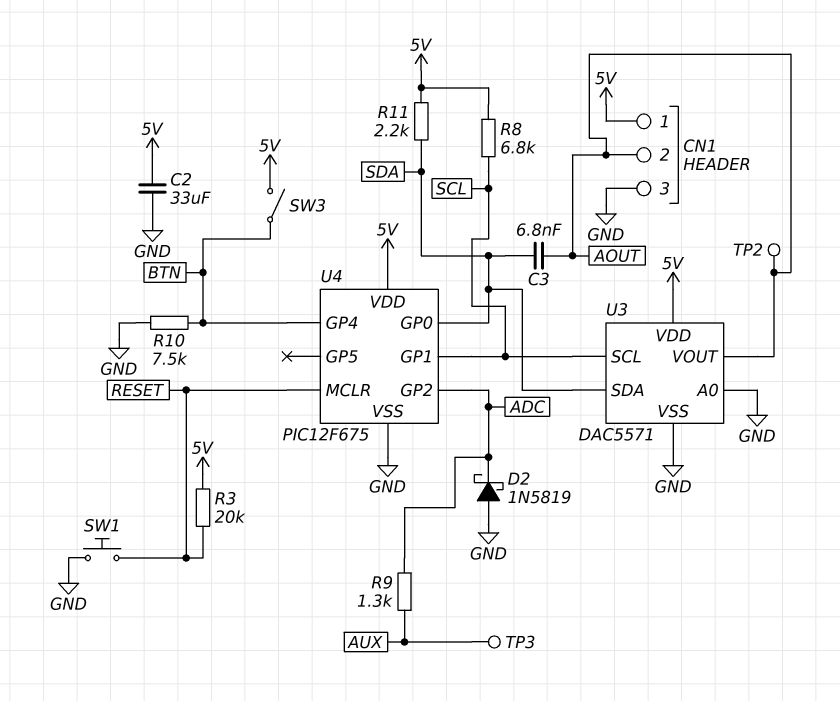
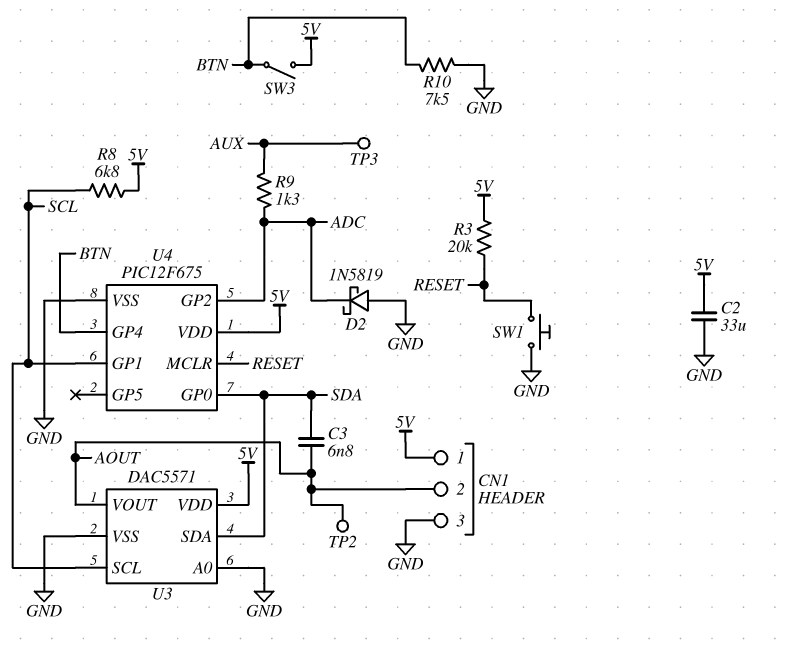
R11: 2.2k (5V, SDA) -> none

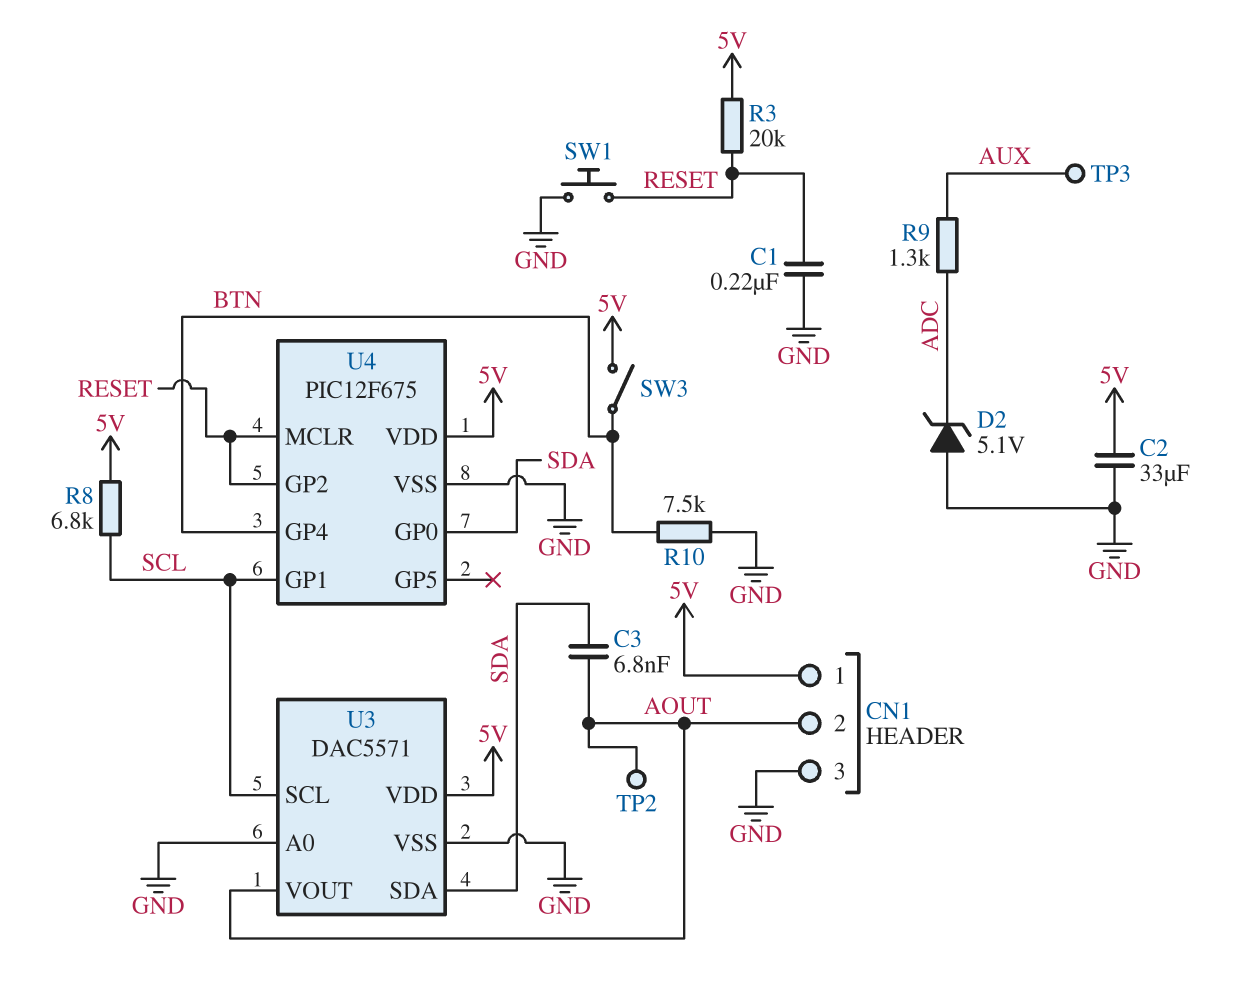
C1: none -> 220nF (GND, RESET)
D2: schottky 1N5819 (A GND, K ADC) -> zener 5.1V (A GND, K ADC)
U4 pin GP2: ADC -> RESET

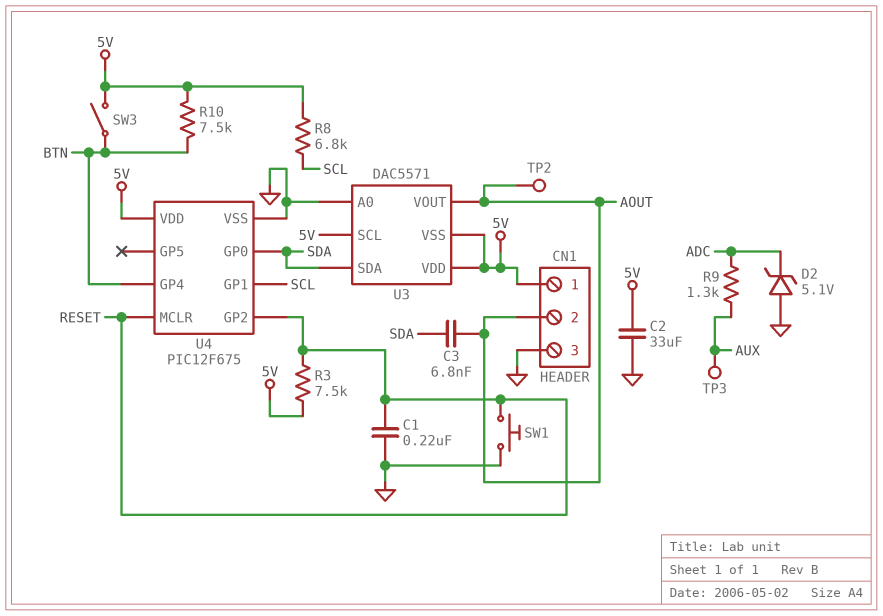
R3: 20k (5V, RESET) -> 7.5k (5V, RESET)
R10: 7.5k (BTN, GND) -> 7.5k (5V, BTN)
U3 pin SCL: SCL -> 5V
U3 pin VSS: GND -> 5V

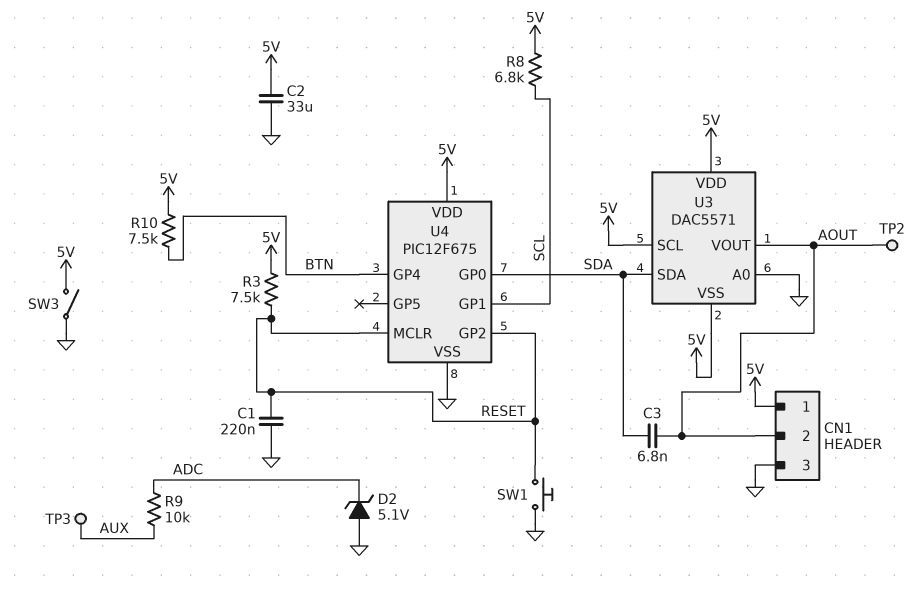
R9: 1.3k (ADC, AUX) -> 10k (ADC, AUX)
SW3: switch (5V, BTN) -> switch (5V, GND)

